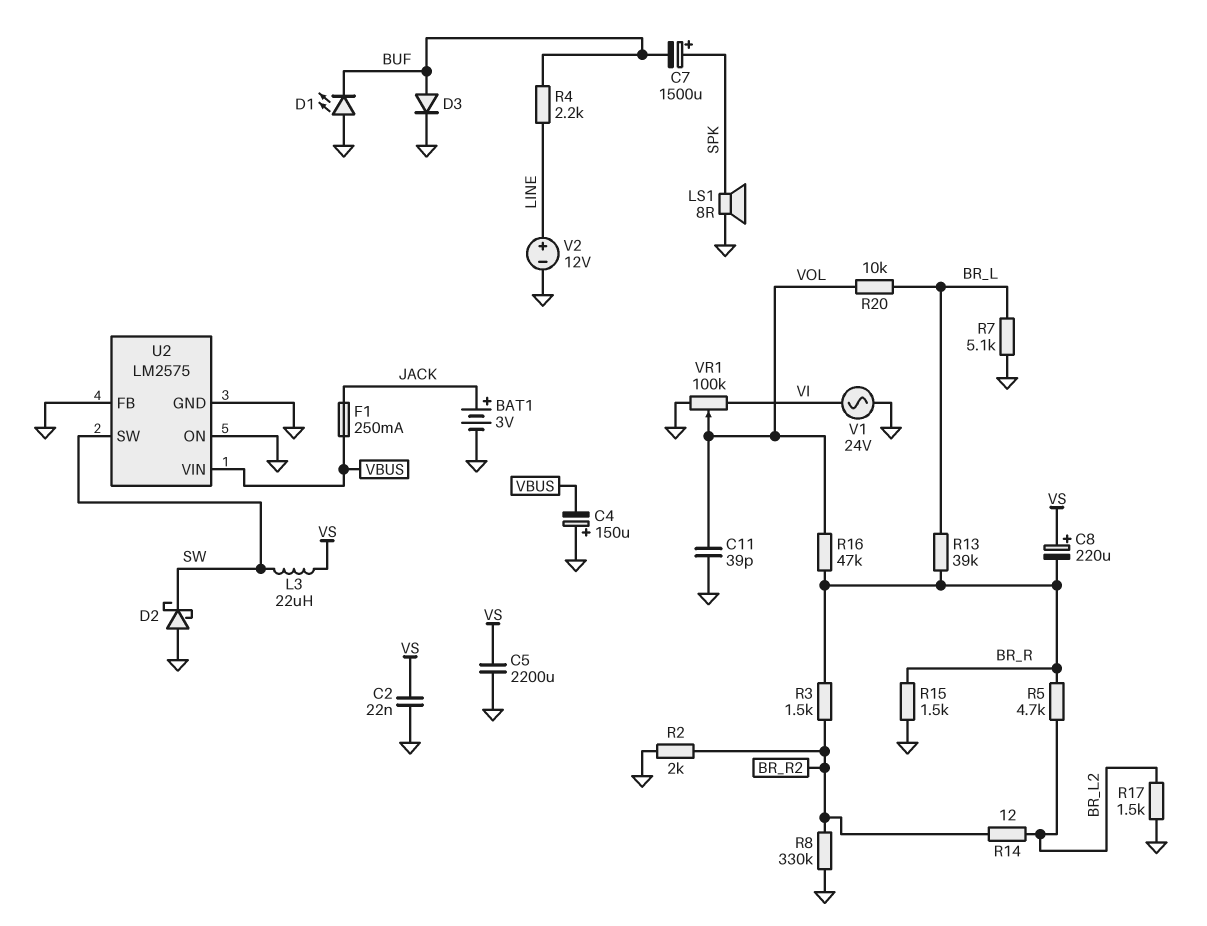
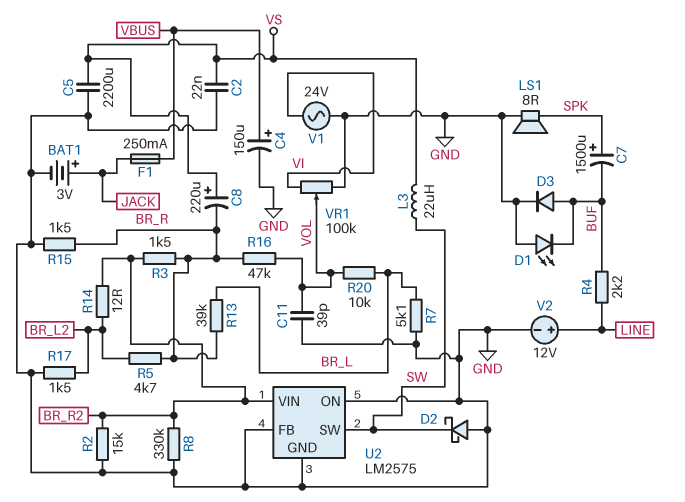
C4: 150uF (plus GND, minus VBUS) -> 150uF (plus VBUS, minus GND)
R2: 2k (BR_R2, GND) -> 15k (BR_R2, GND)
U2 pin VIN: VBUS -> BR_R2

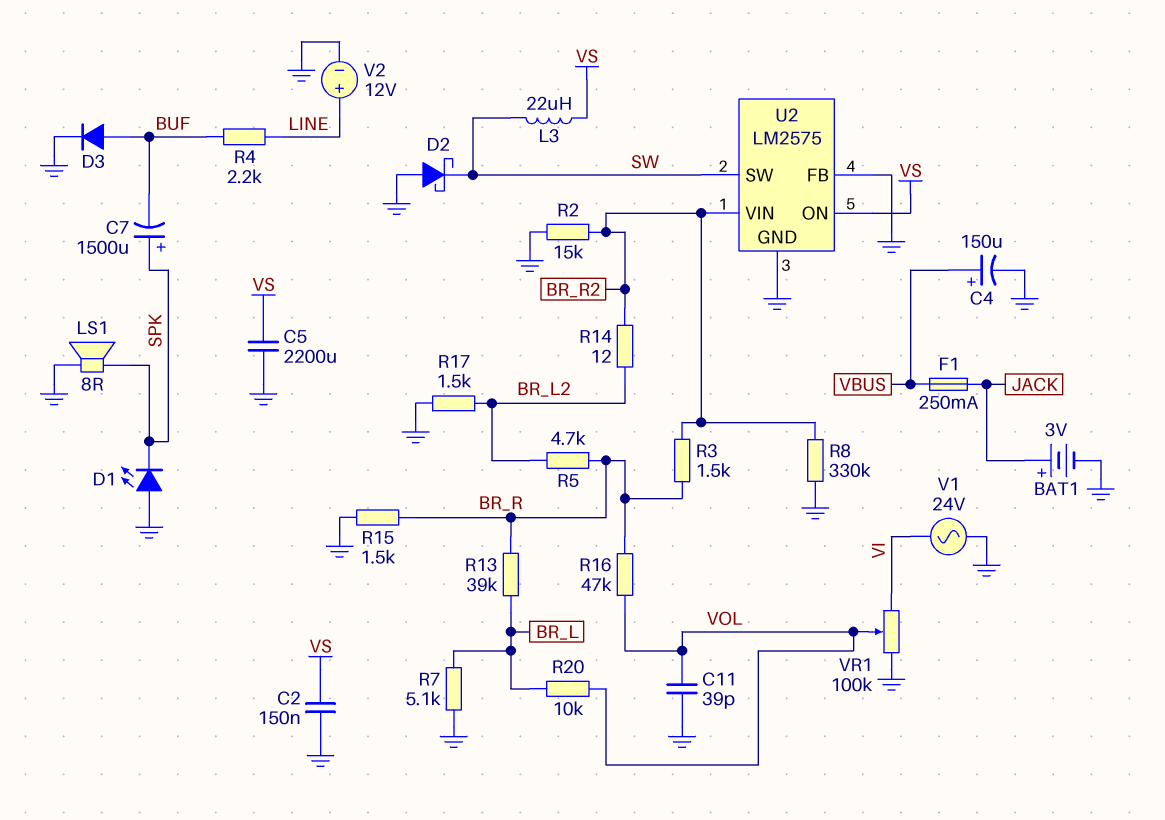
C2: 22nF (GND, VS) -> 150nF (GND, VS)
C8: 220uF (plus VS, minus BR_R) -> none
D1: LED (A GND, K BUF) -> LED (A GND, K SPK)
U2 pin ON: GND -> VS

